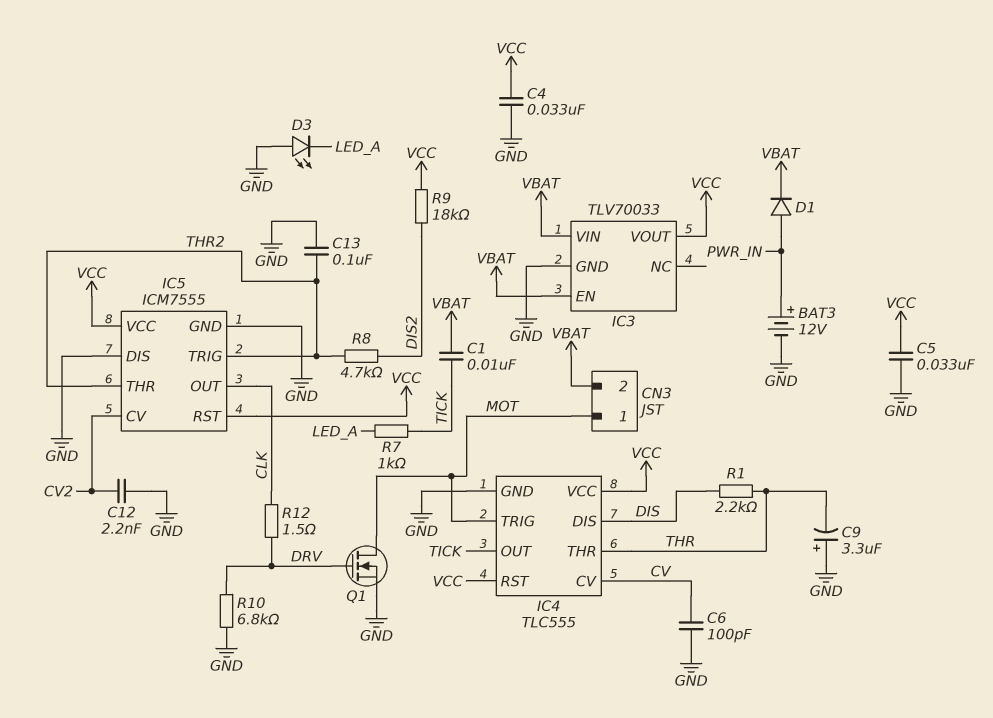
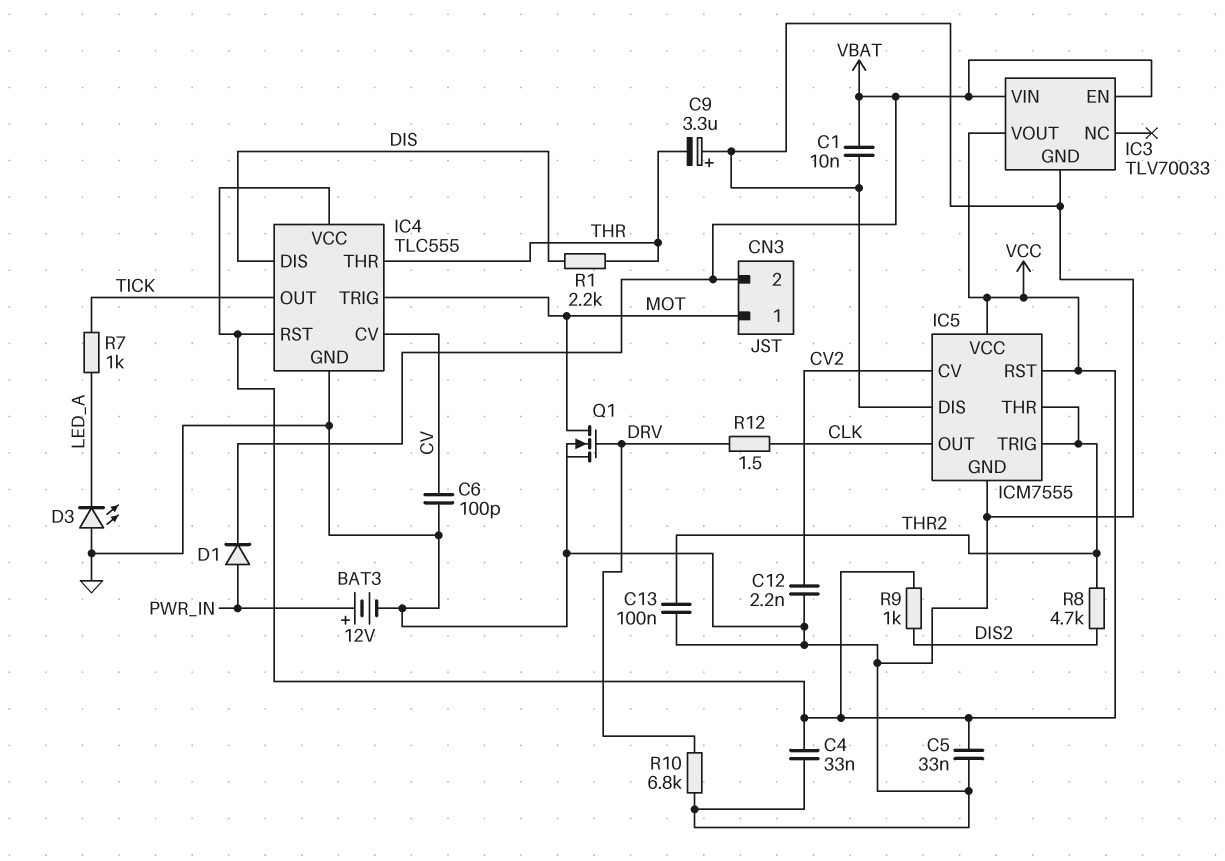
C1: 10nF (TICK, VBAT) -> 10nF (GND, VBAT)
R9: 18k (DIS2, VCC) -> 1k (DIS2, VCC)

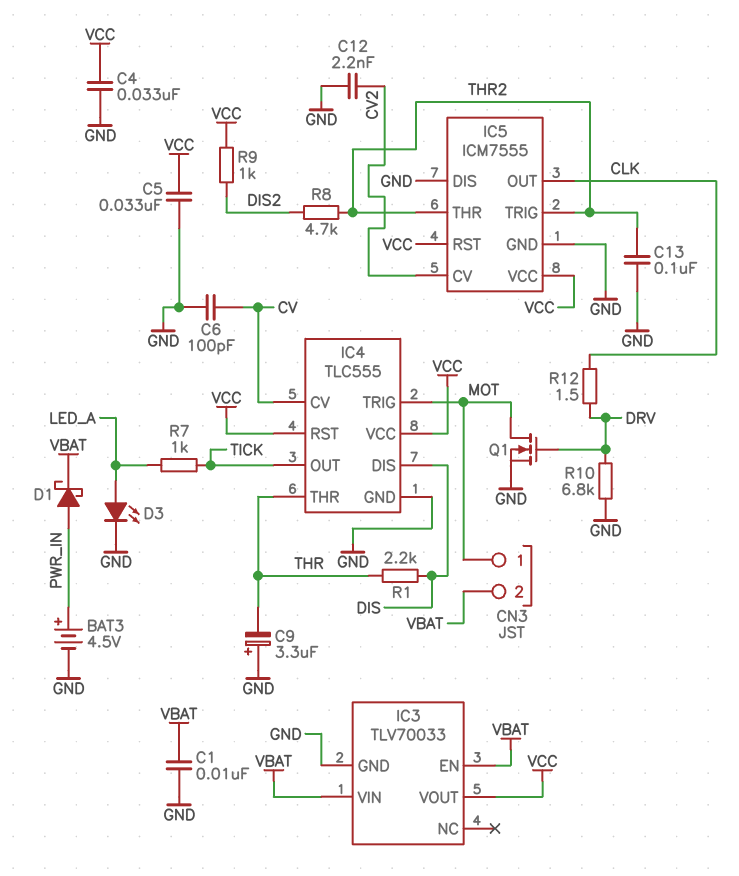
BAT3: 12V (plus PWR_IN, minus GND) -> 4.5V (plus PWR_IN, minus GND)
D1: diode (A PWR_IN, K VBAT) -> schottky (A PWR_IN, K VBAT)
D3: LED (A GND, K LED_A) -> LED (A LED_A, K GND)

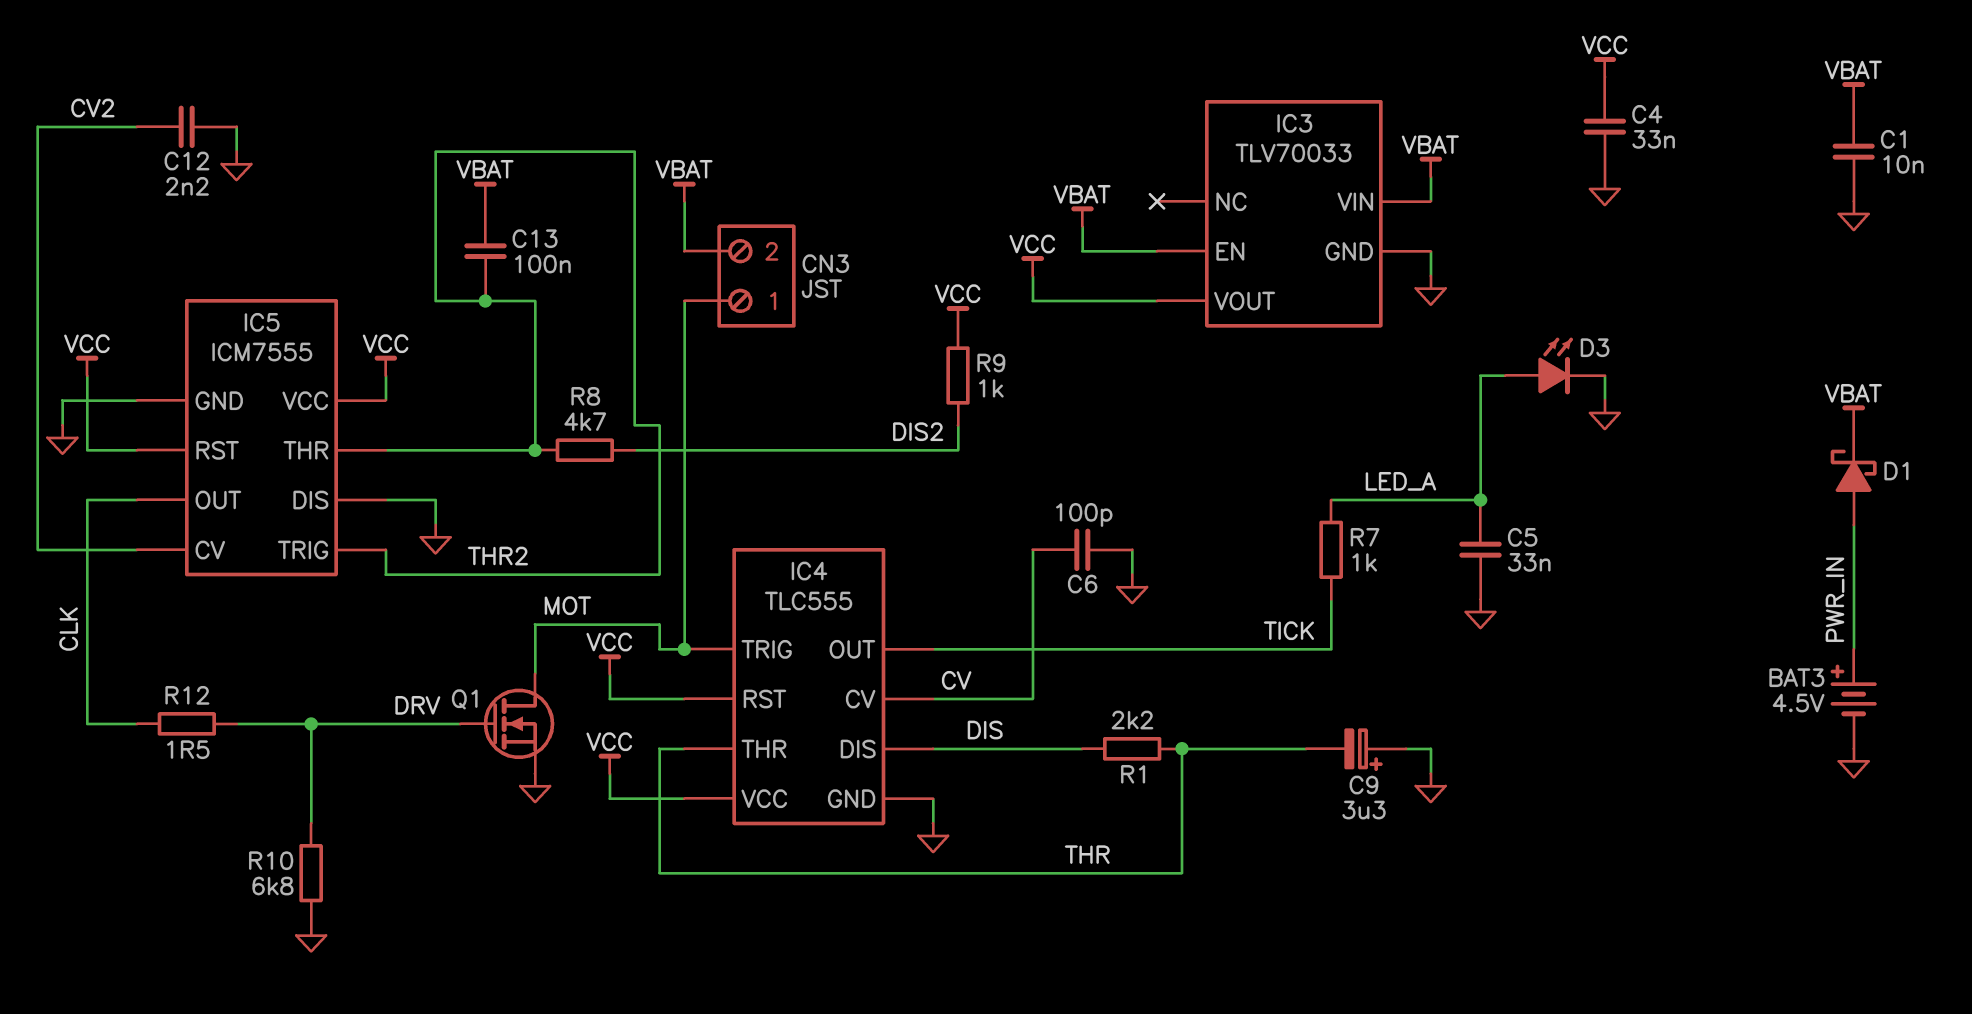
C5: 33nF (GND, VCC) -> 33nF (GND, LED_A)
C13: 100nF (GND, THR2) -> 100nF (THR2, VBAT)

